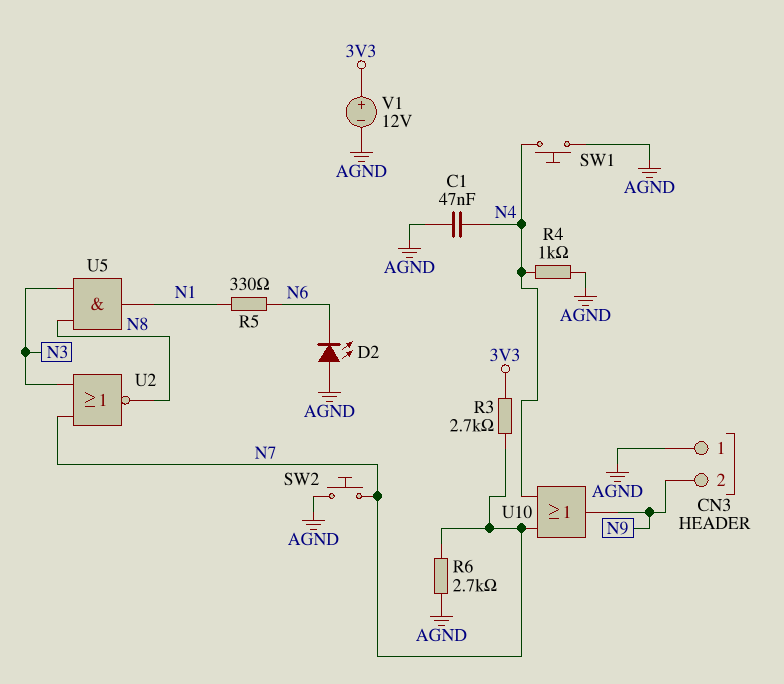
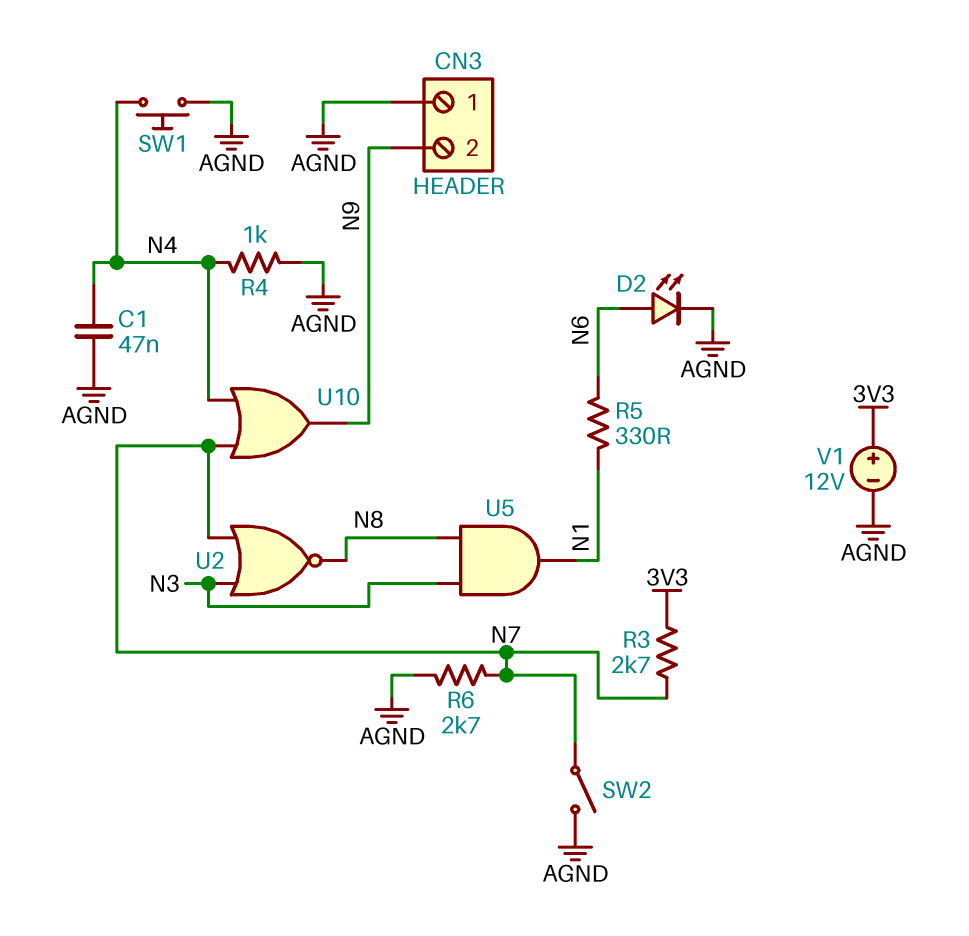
D2: LED (A AGND, K N6) -> LED (A N6, K AGND)
SW2: button (AGND, N7) -> switch (AGND, N7)

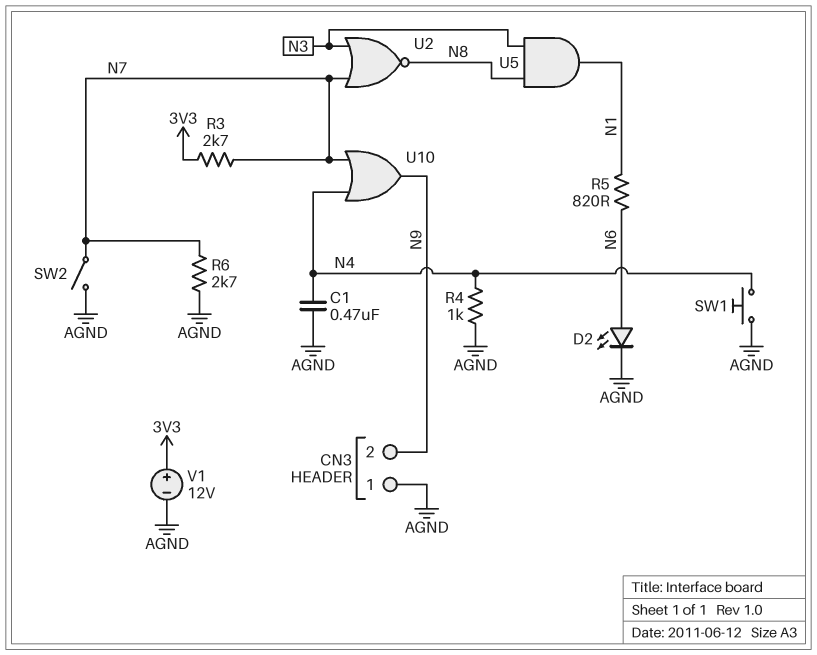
C1: 47nF (AGND, N4) -> 470nF (AGND, N4)
R5: 330 (N1, N6) -> 820 (N1, N6)

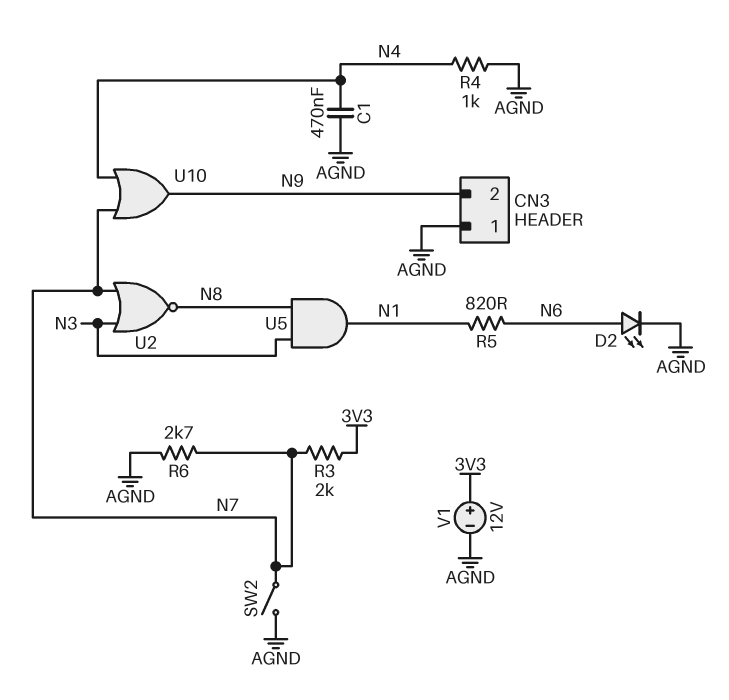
R3: 2.7k (3V3, N7) -> 2k (3V3, N7)
SW1: button (AGND, N4) -> none

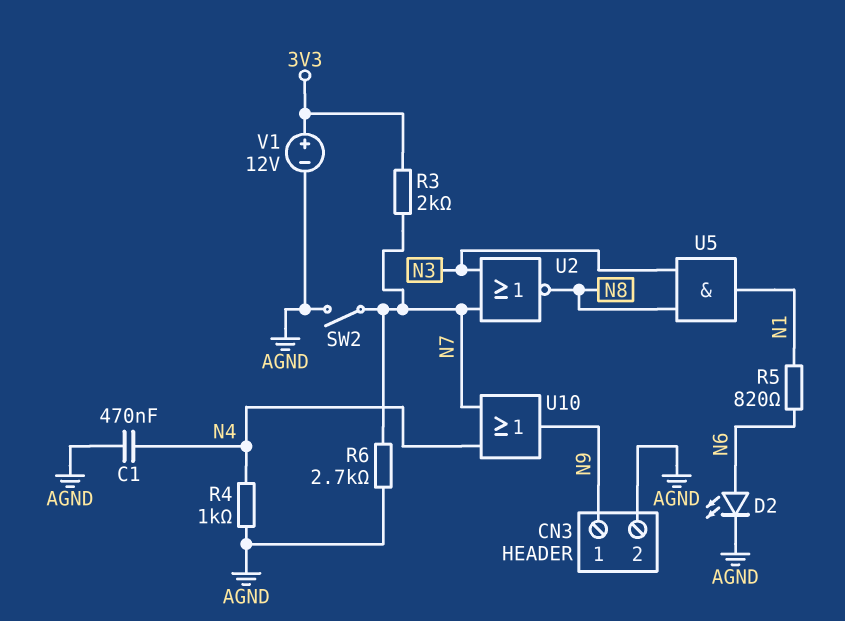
CN3 pin 1: AGND -> N9
CN3 pin 2: N9 -> AGND

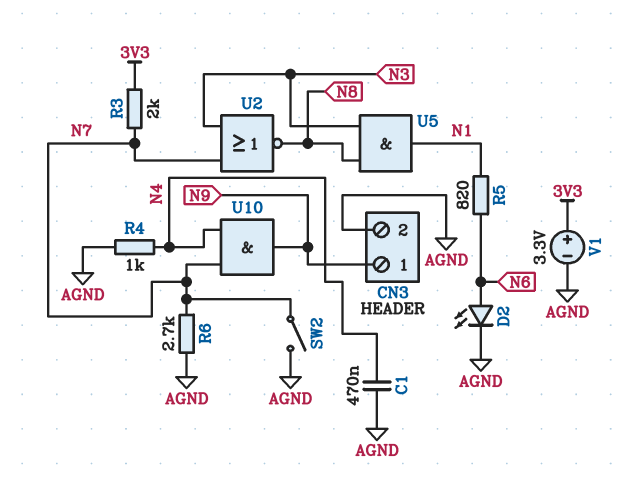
U10: OR (in N4, in N7, out N9) -> AND (in N4, in N7, out N9)
V1: 12V (plus 3V3, minus AGND) -> 3.3V (plus 3V3, minus AGND)

